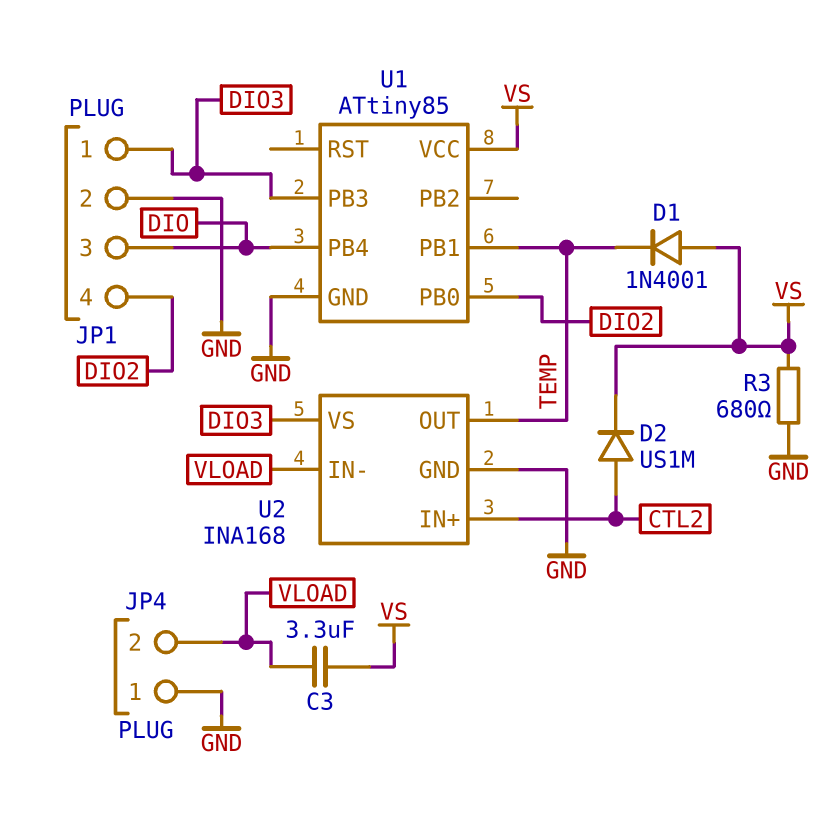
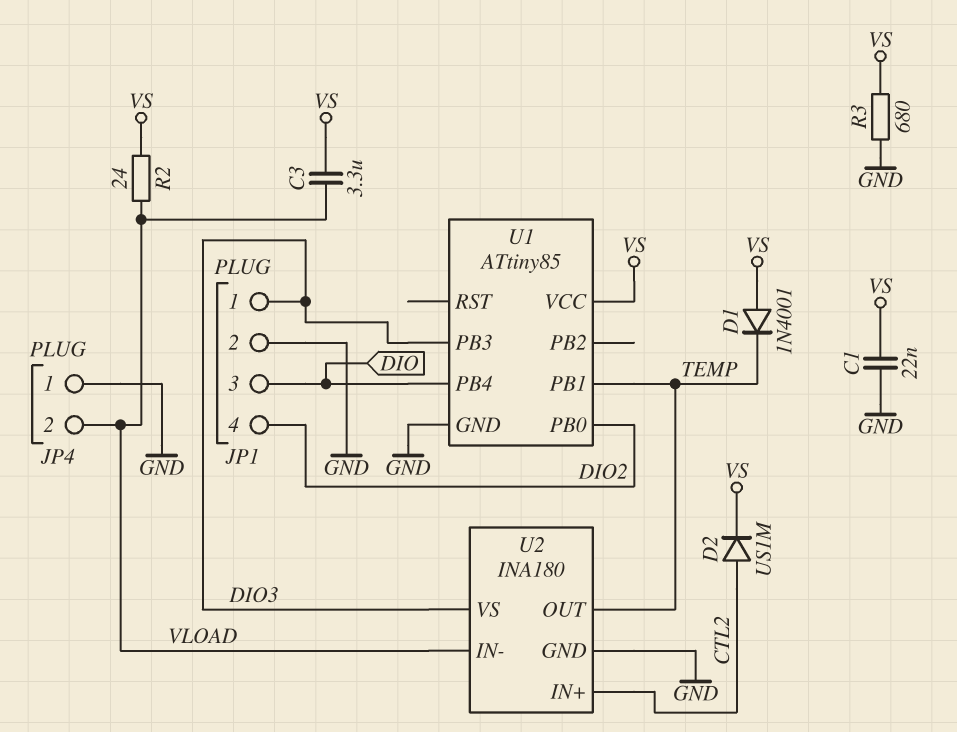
C1: none -> 22nF (GND, VS)
R2: none -> 24 (VLOAD, VS)
U2: INA168 -> INA180

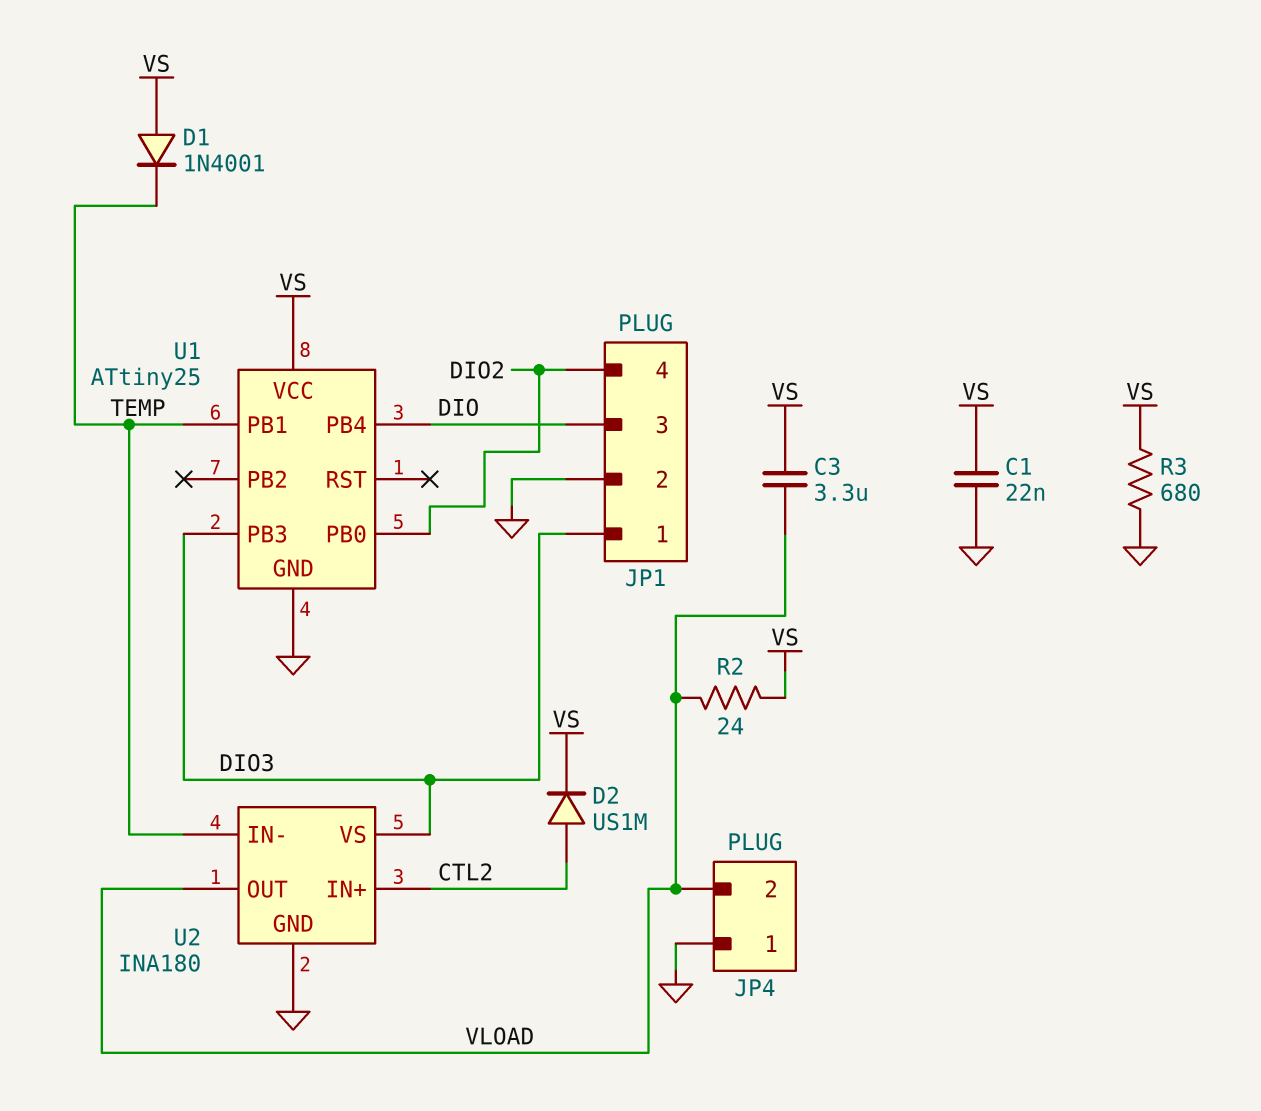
U1: ATtiny85 -> ATtiny25
U2 pin IN-: VLOAD -> TEMP
U2 pin OUT: TEMP -> VLOAD

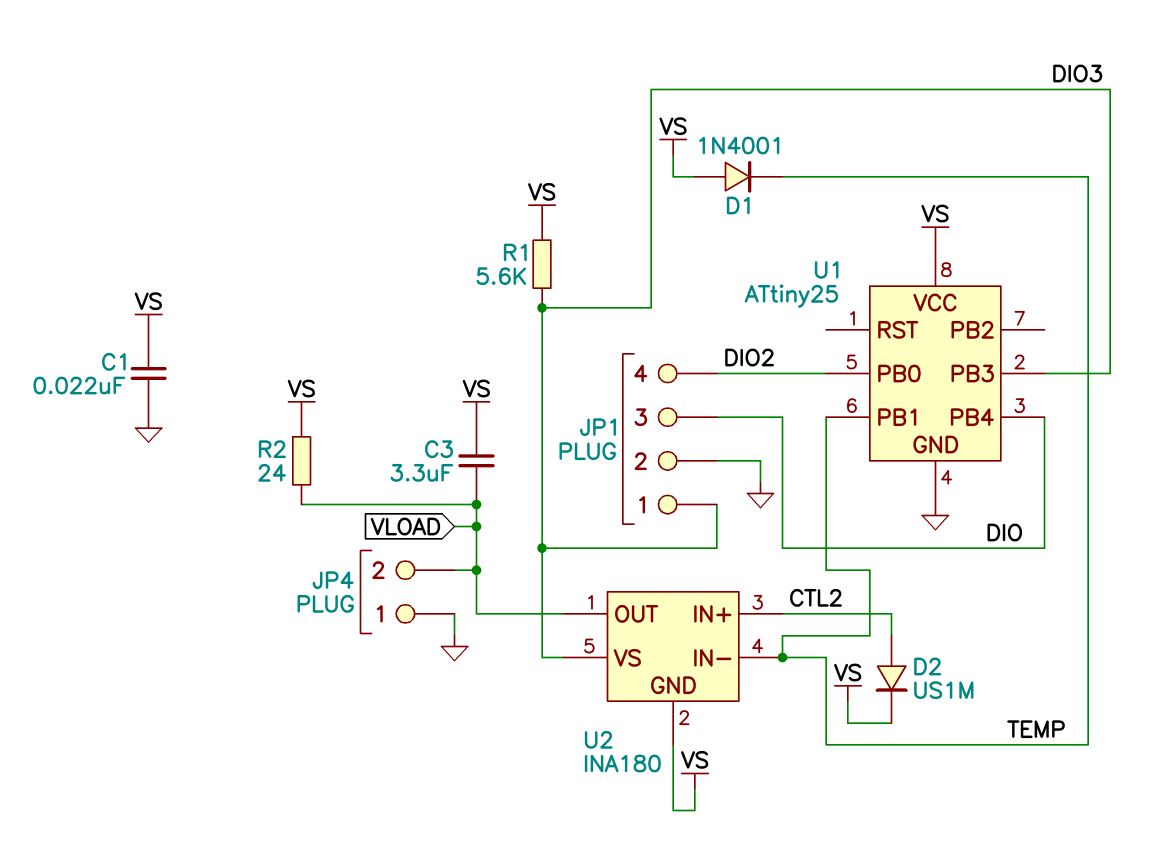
R1: none -> 5.6k (DIO3, VS)
R3: 680 (GND, VS) -> none
U2 pin GND: GND -> VS

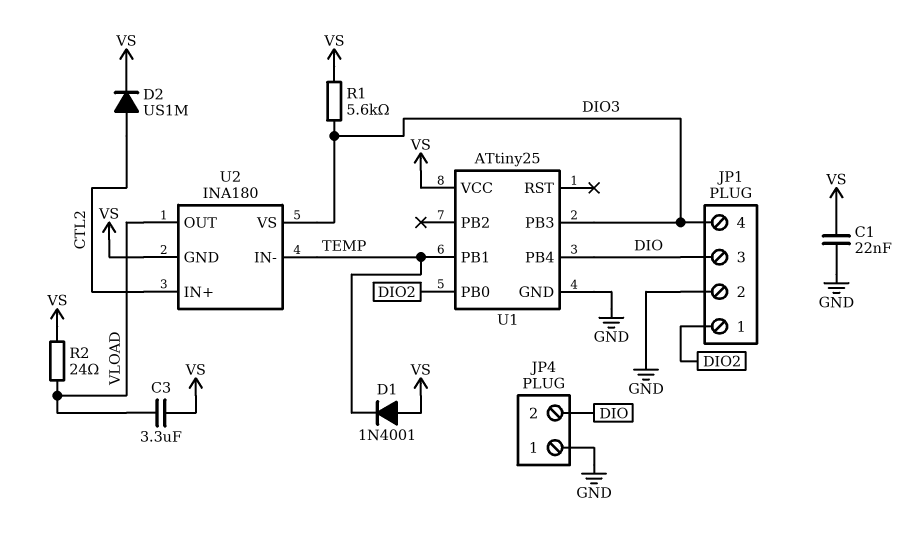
JP1 pin 1: DIO3 -> DIO2
JP1 pin 4: DIO2 -> DIO3
JP4 pin 2: VLOAD -> DIO

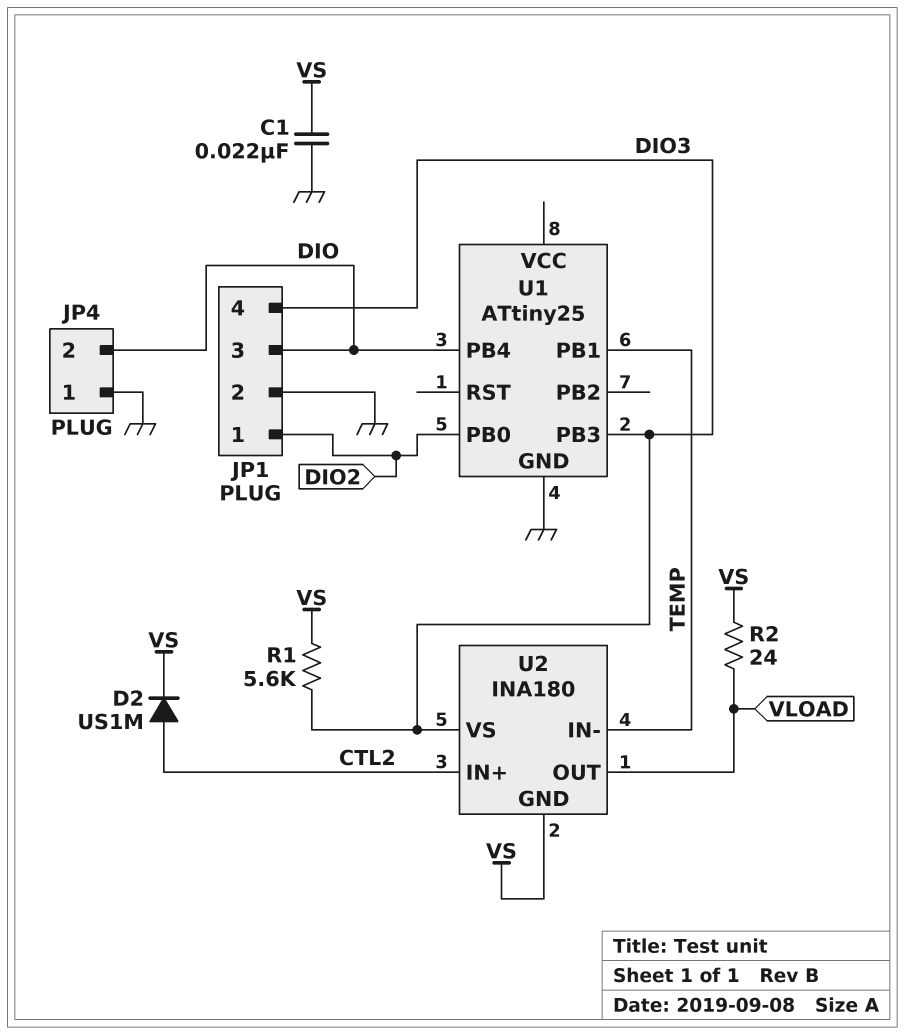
C3: 3.3uF (VLOAD, VS) -> none
D1: diode 1N4001 (A VS, K TEMP) -> none
U1 pin VCC: VS -> none

